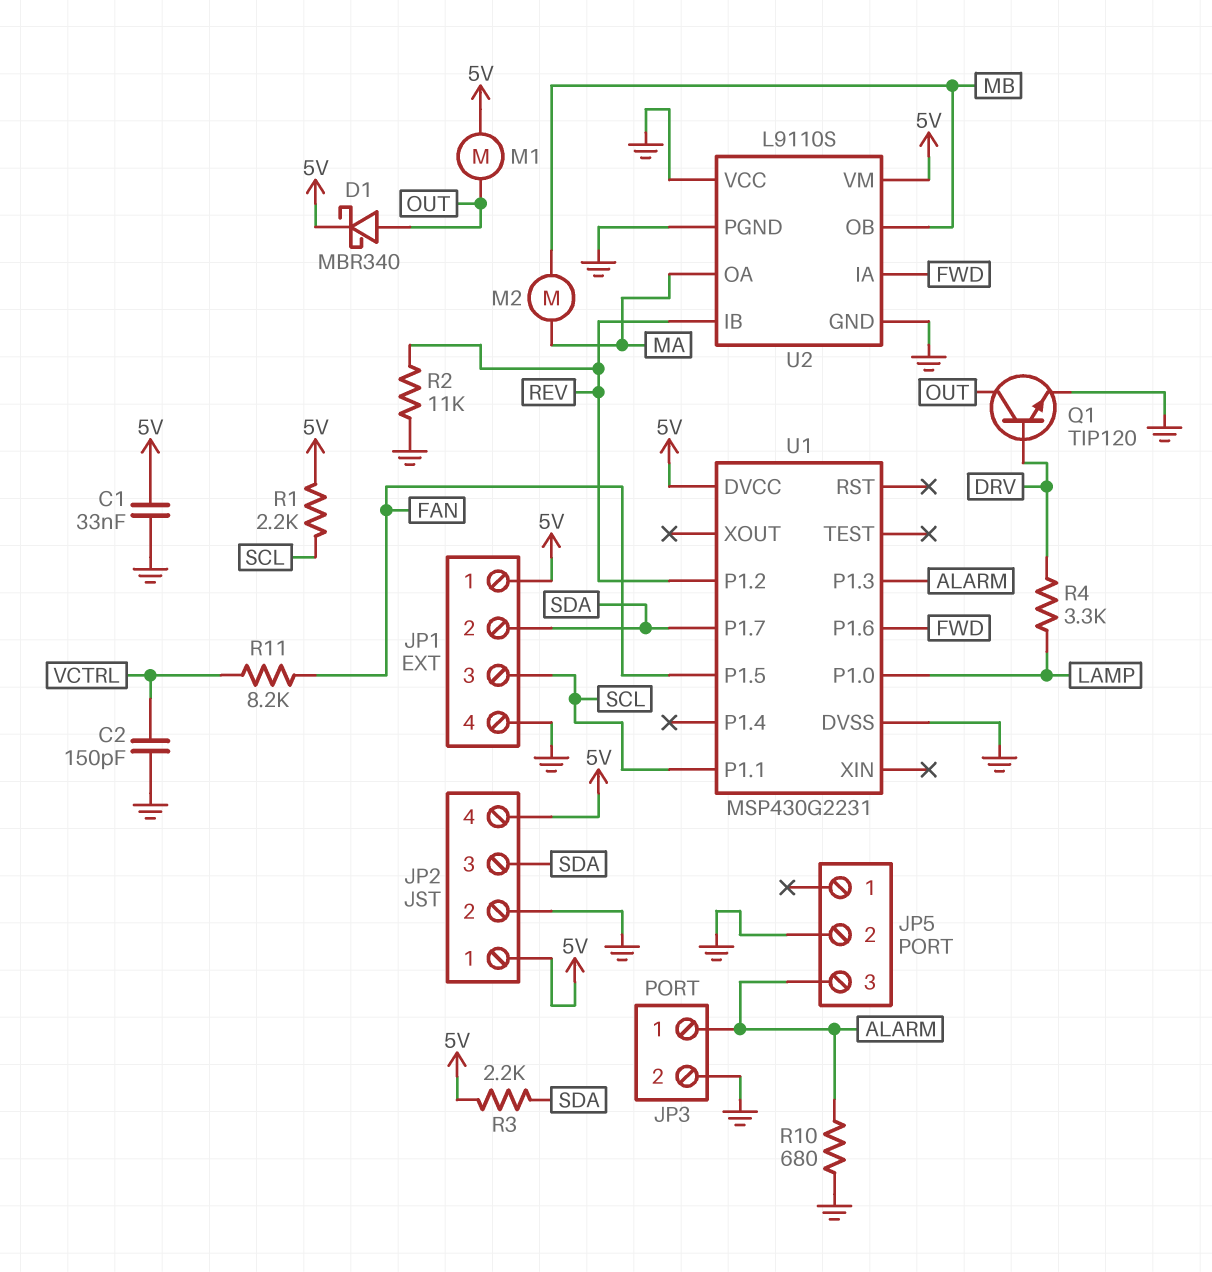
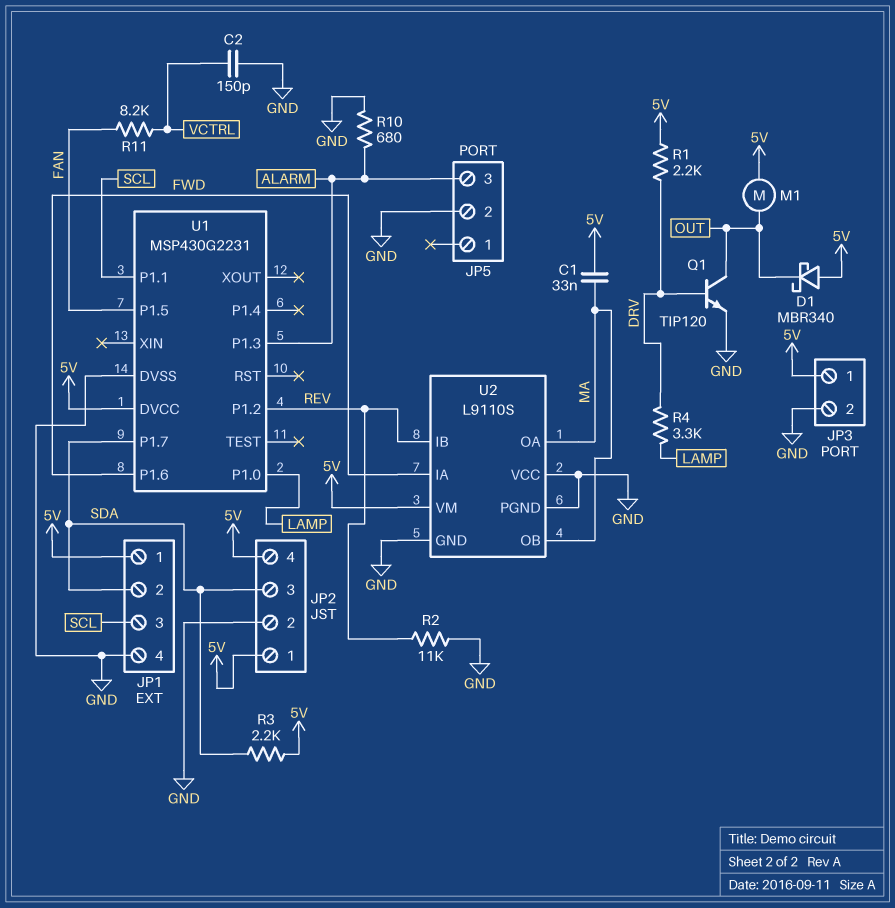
C1: 33nF (5V, GND) -> 33nF (5V, MA)
D1: schottky MBR340 (A OUT, K 5V) -> schottky MBR340 (A 5V, K OUT)
JP3 pin 1: ALARM -> 5V
M2: motor (MA, MB) -> none
R1: 2.2k (5V, SCL) -> 2.2k (5V, DRV)
U2 pin OB: MB -> MA

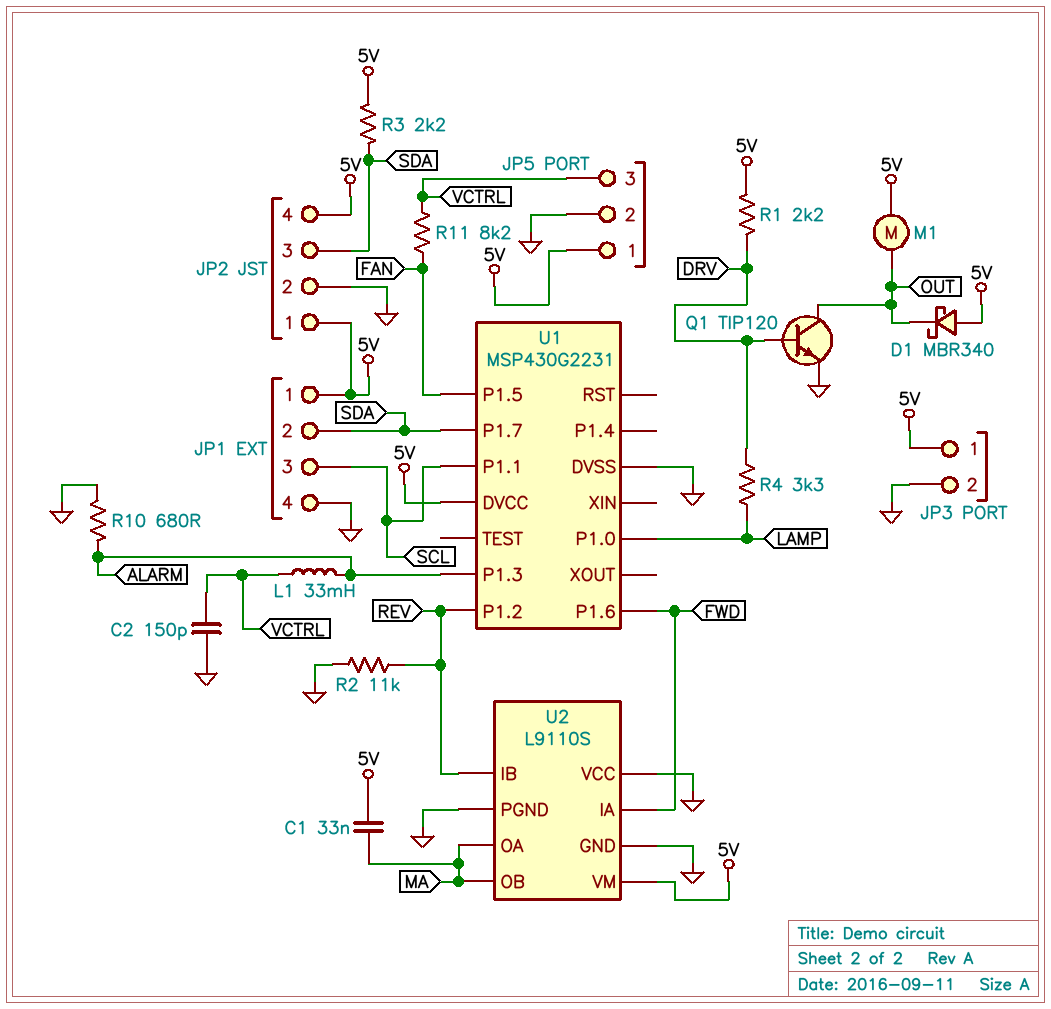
JP5 pin 1: none -> 5V
JP5 pin 3: ALARM -> VCTRL
L1: none -> 33mH (ALARM, VCTRL)

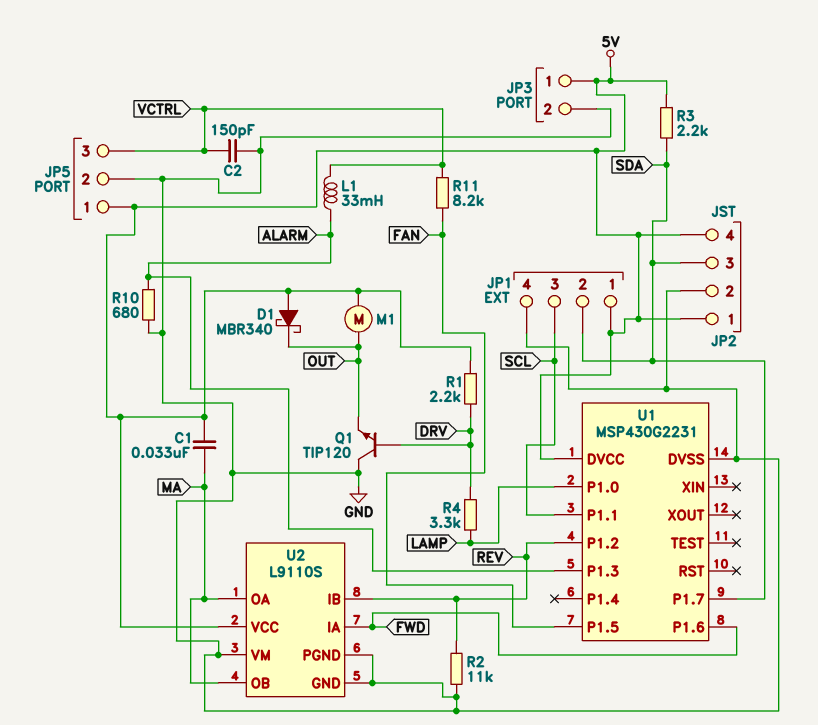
Q1: NPN TIP120 (B DRV, C OUT, E GND) -> NPN TIP120 (B DRV, C GND, E OUT)
U2 pin VCC: GND -> 5V
U2 pin VM: 5V -> GND

